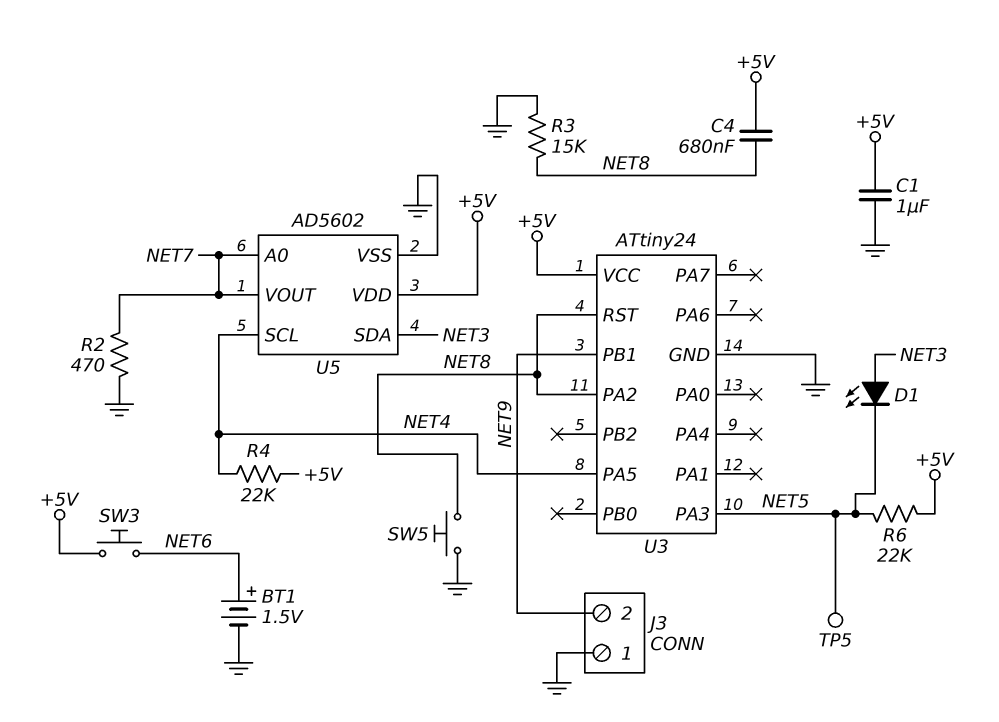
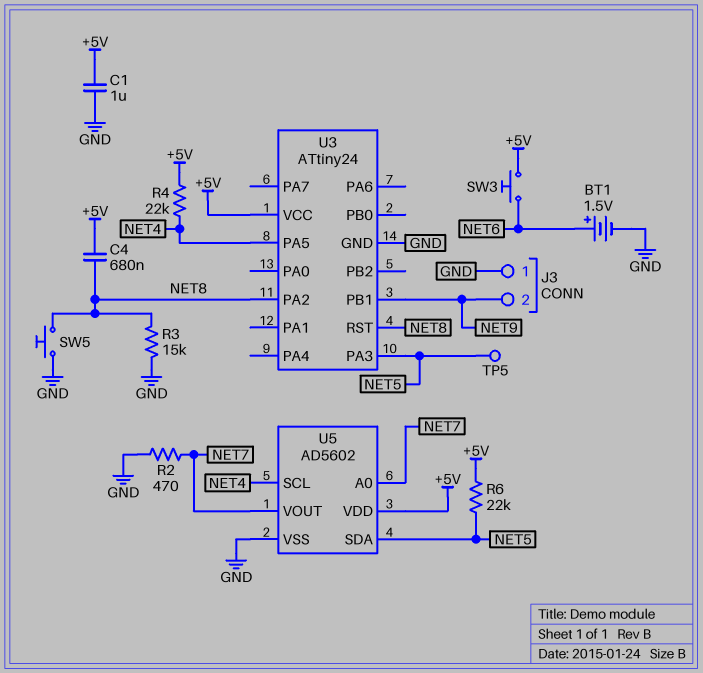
D1: LED (A NET3, K NET5) -> none
U5 pin SDA: NET3 -> NET5

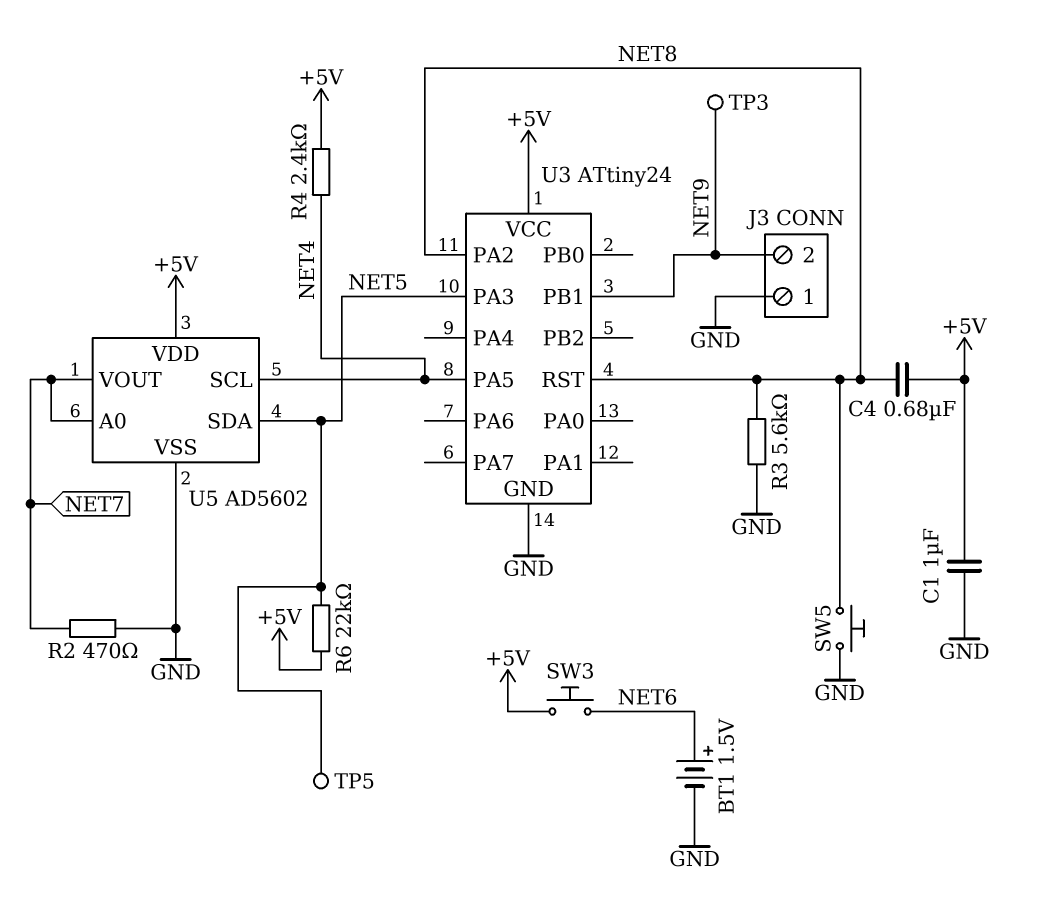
R3: 15k (GND, NET8) -> 5.6k (GND, NET8)
R4: 22k (+5V, NET4) -> 2.4k (+5V, NET4)
TP3: none -> test point (NET9)

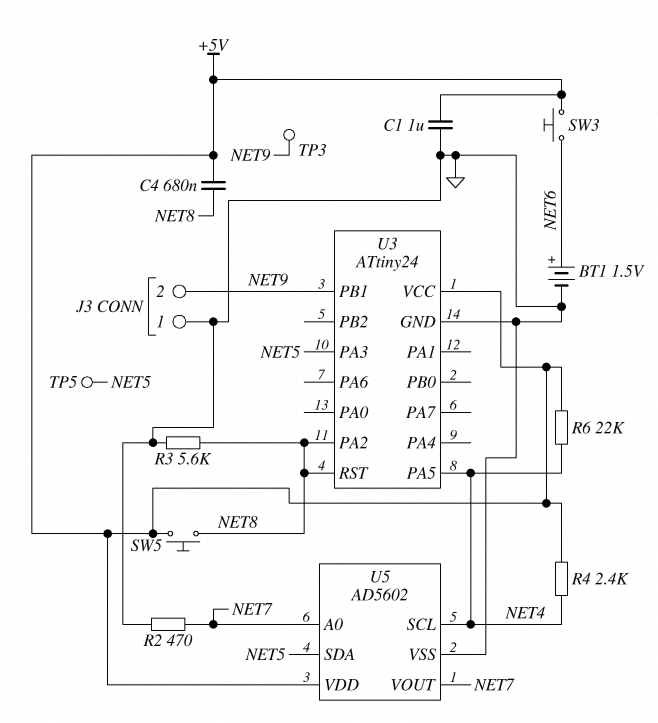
R6: 22k (+5V, NET5) -> 22k (+5V, NET4)
SW5: button (GND, NET8) -> button (+5V, NET8)

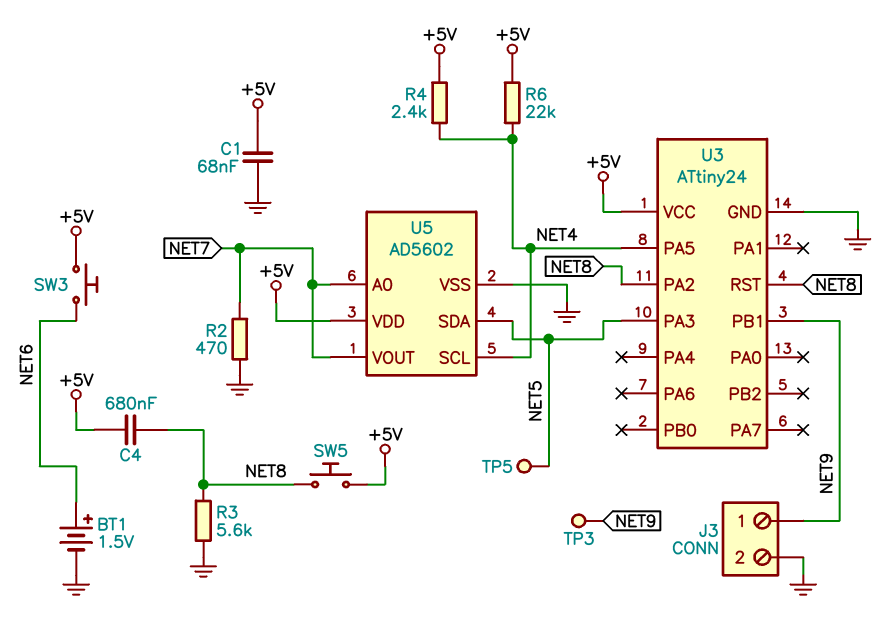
C1: 1uF (+5V, GND) -> 68nF (+5V, GND)
J3 pin 1: GND -> NET9
J3 pin 2: NET9 -> GND

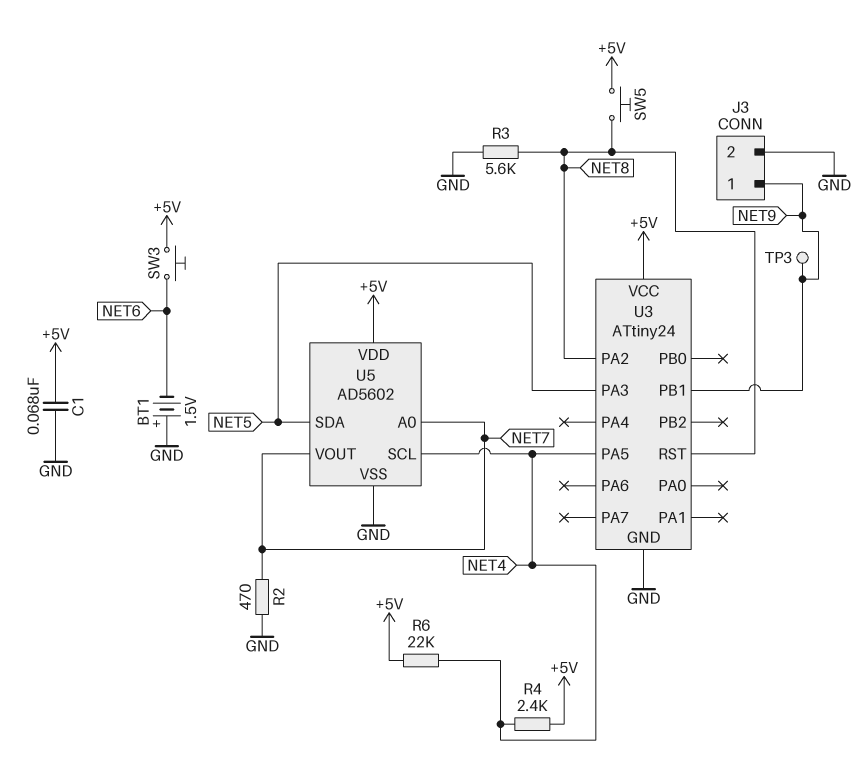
BT1: 1.5V (plus NET6, minus GND) -> 1.5V (plus GND, minus NET6)
C4: 680nF (+5V, NET8) -> none
TP5: test point (NET5) -> none

